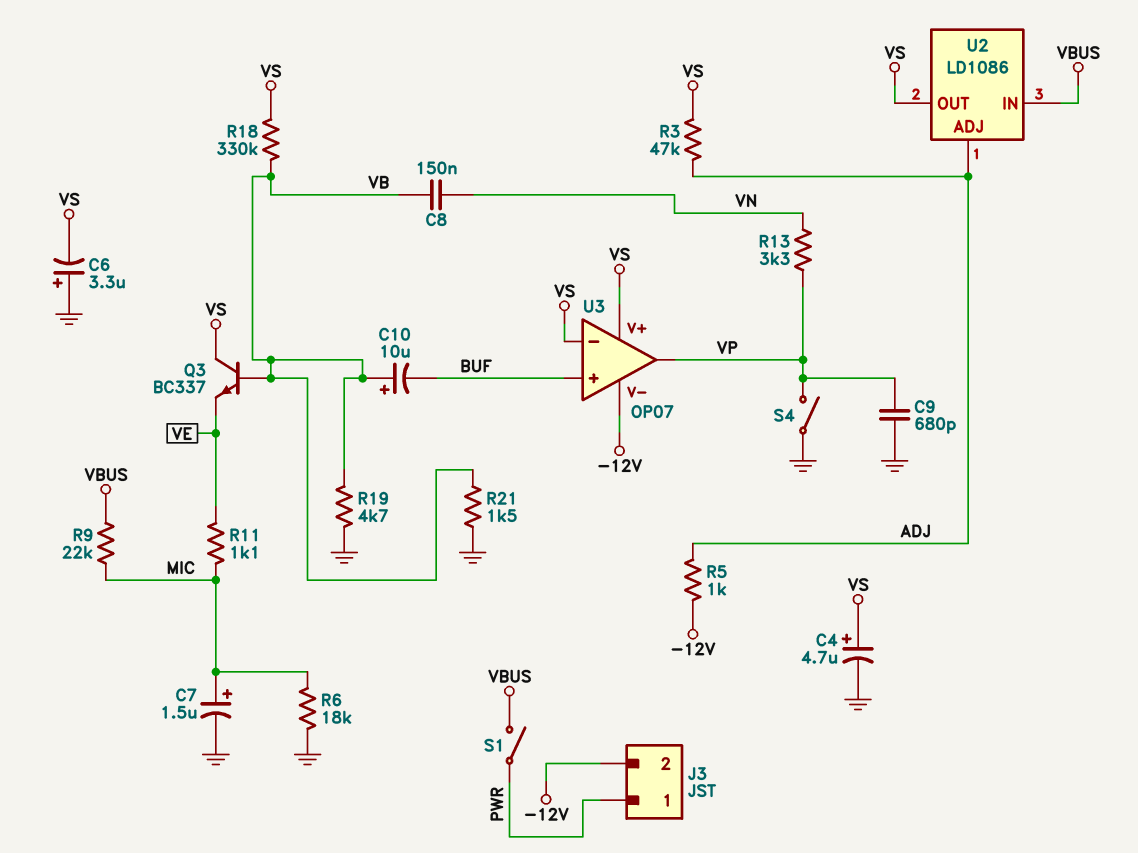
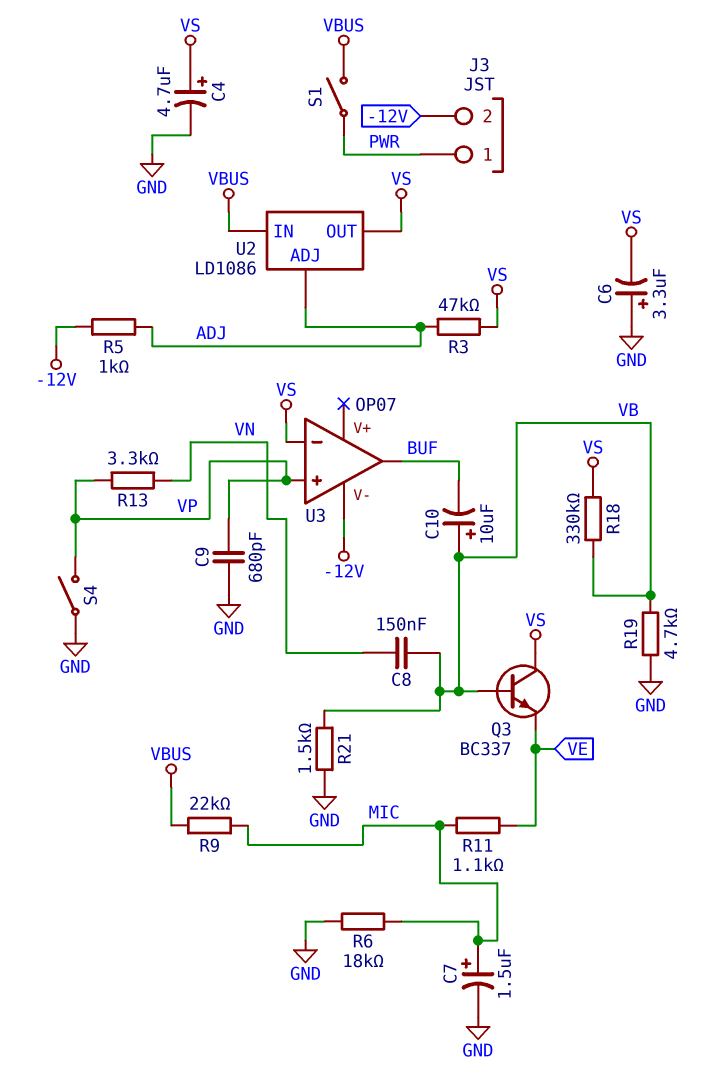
U3 pin V+: VS -> none
U3 pin in+: BUF -> VP
U3 pin out: VP -> BUF

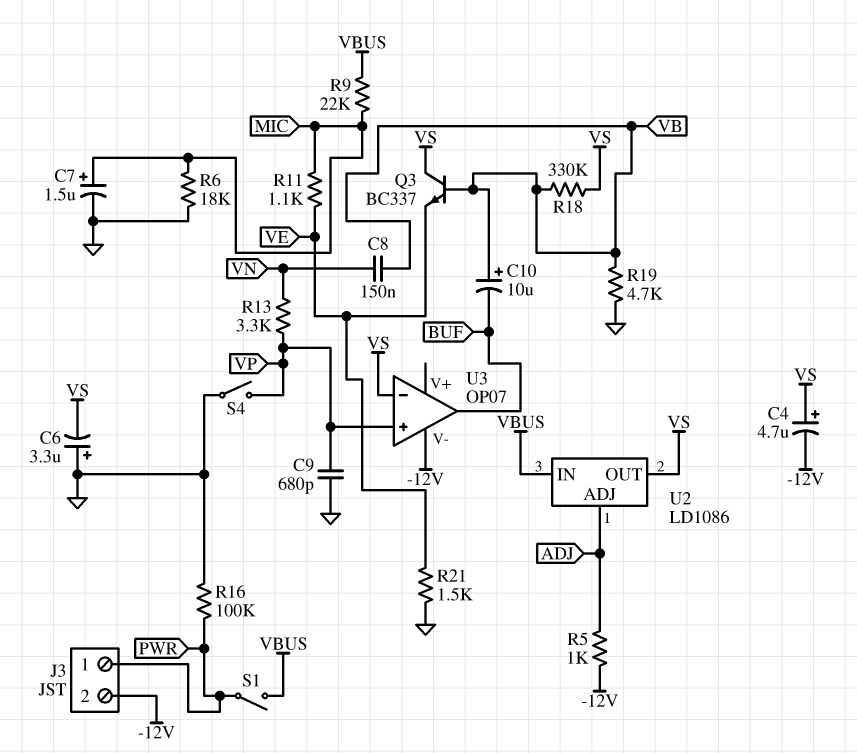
C4: 4.7uF (plus VS, minus GND) -> 4.7uF (plus VS, minus -12V)
R3: 47k (ADJ, VS) -> none
R16: none -> 100k (GND, PWR)
R21: 1.5k (GND, VB) -> 1.5k (GND, VE)

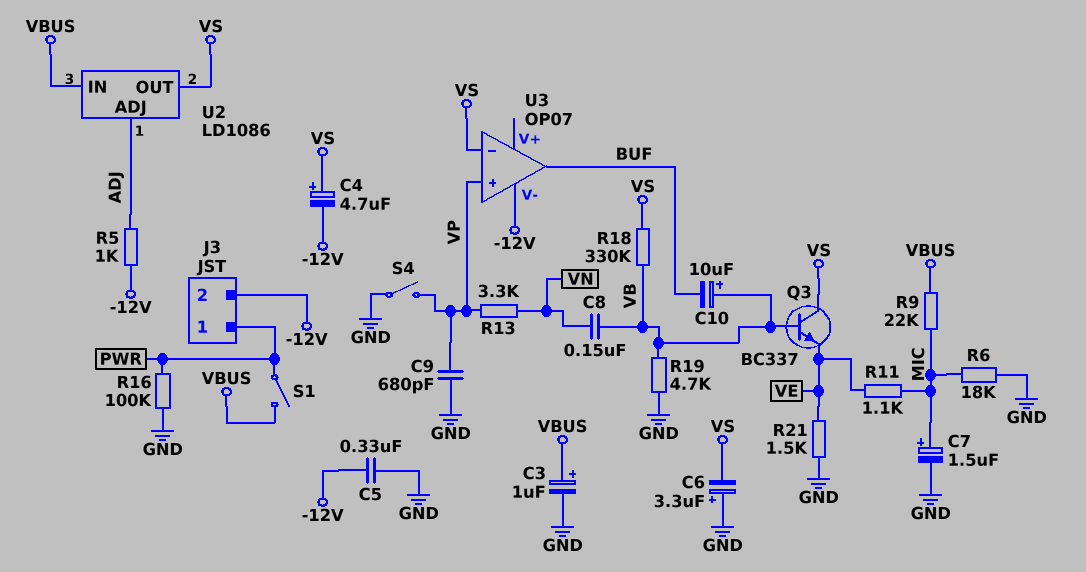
C3: none -> 1uF (plus VBUS, minus GND)
C5: none -> 330nF (-12V, GND)

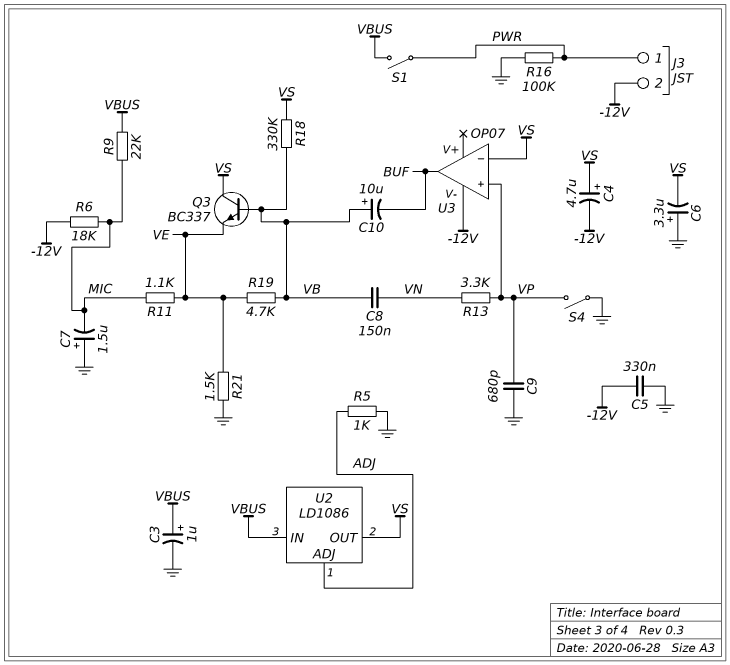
C7: 1.5uF (plus MIC, minus GND) -> 1.5uF (plus GND, minus MIC)
R5: 1k (-12V, ADJ) -> 1k (ADJ, GND)
R6: 18k (GND, MIC) -> 18k (-12V, MIC)
R19: 4.7k (GND, VB) -> 4.7k (VB, VE)

